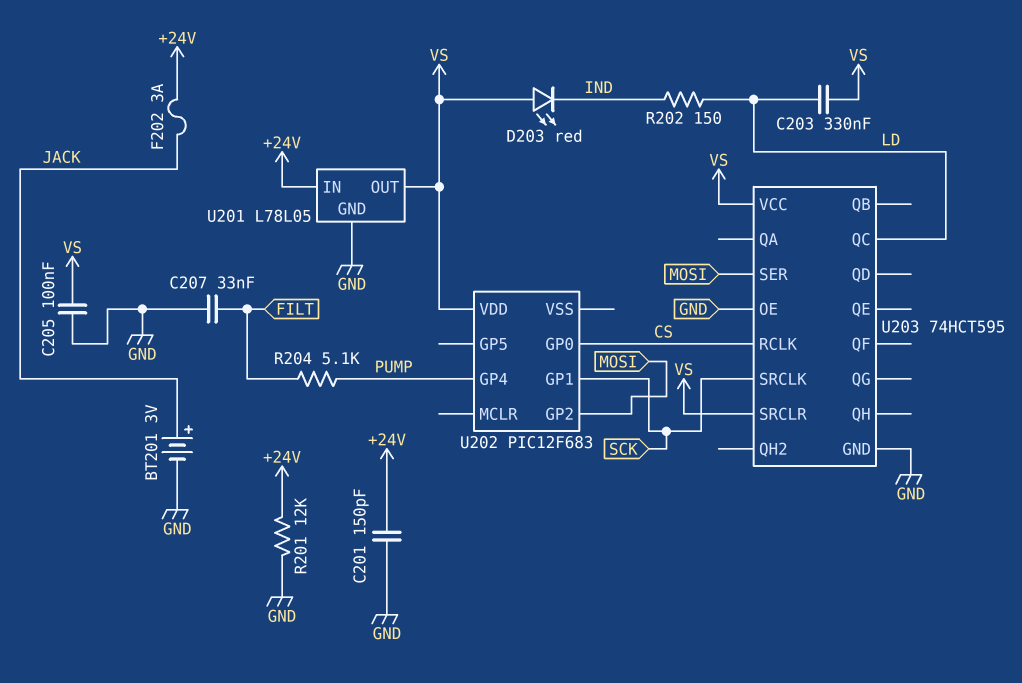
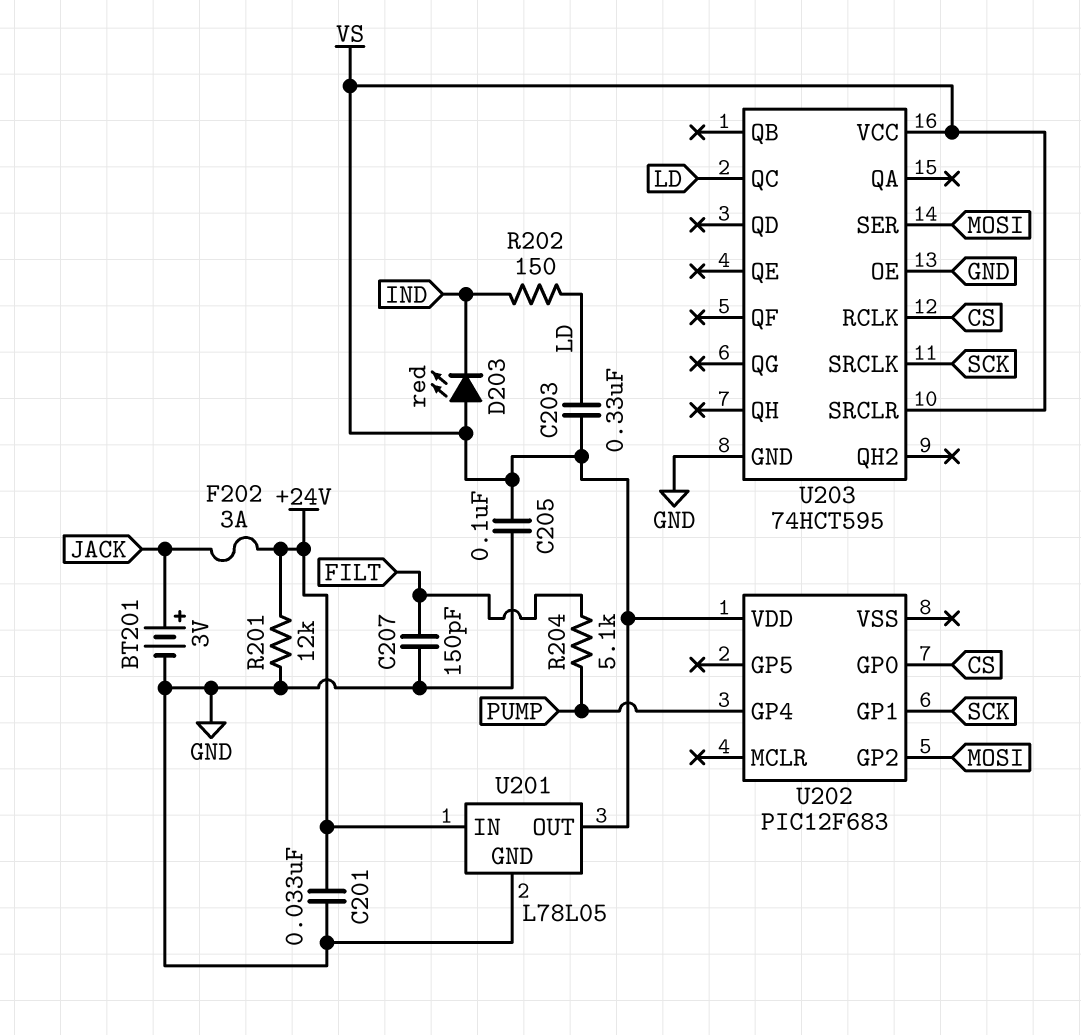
C201: 150pF (+24V, GND) -> 33nF (+24V, GND)
C207: 33nF (FILT, GND) -> 150pF (FILT, GND)

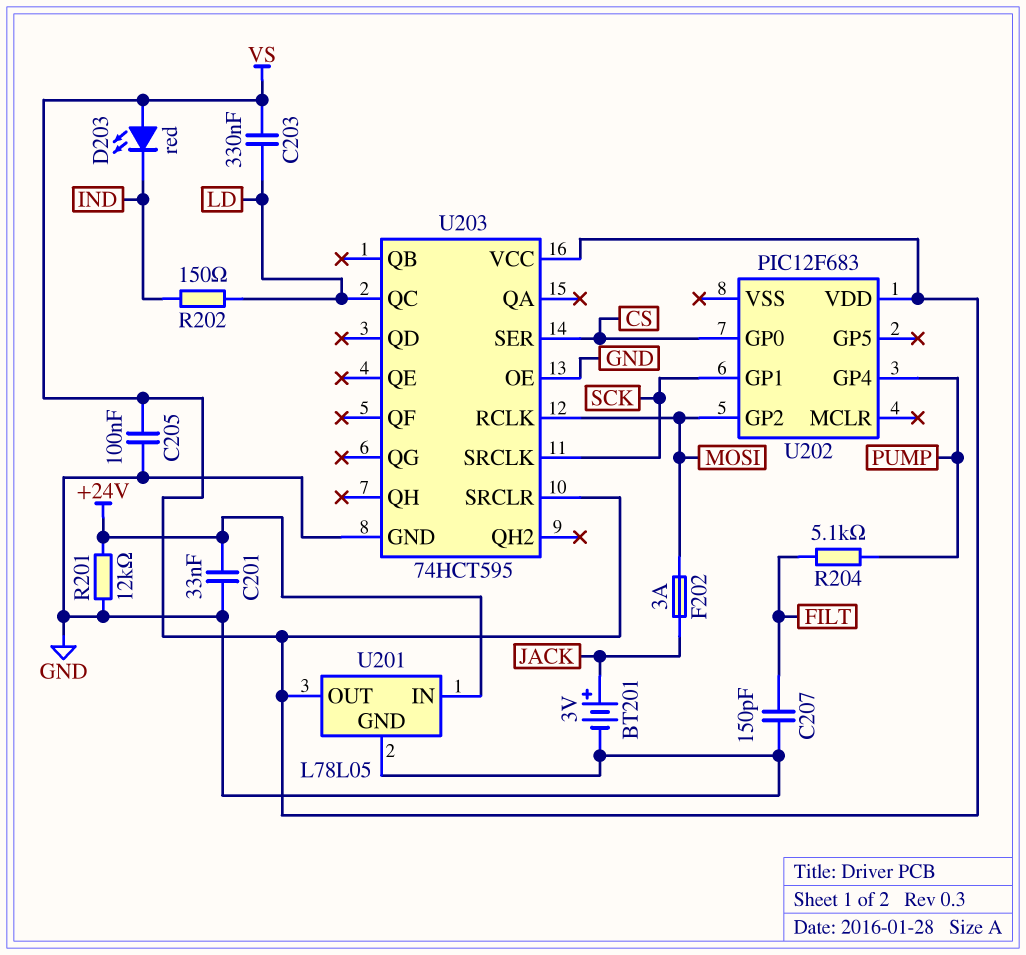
F202: 3A (+24V, JACK) -> 3A (JACK, MOSI)
U203 pin RCLK: CS -> MOSI
U203 pin SER: MOSI -> CS

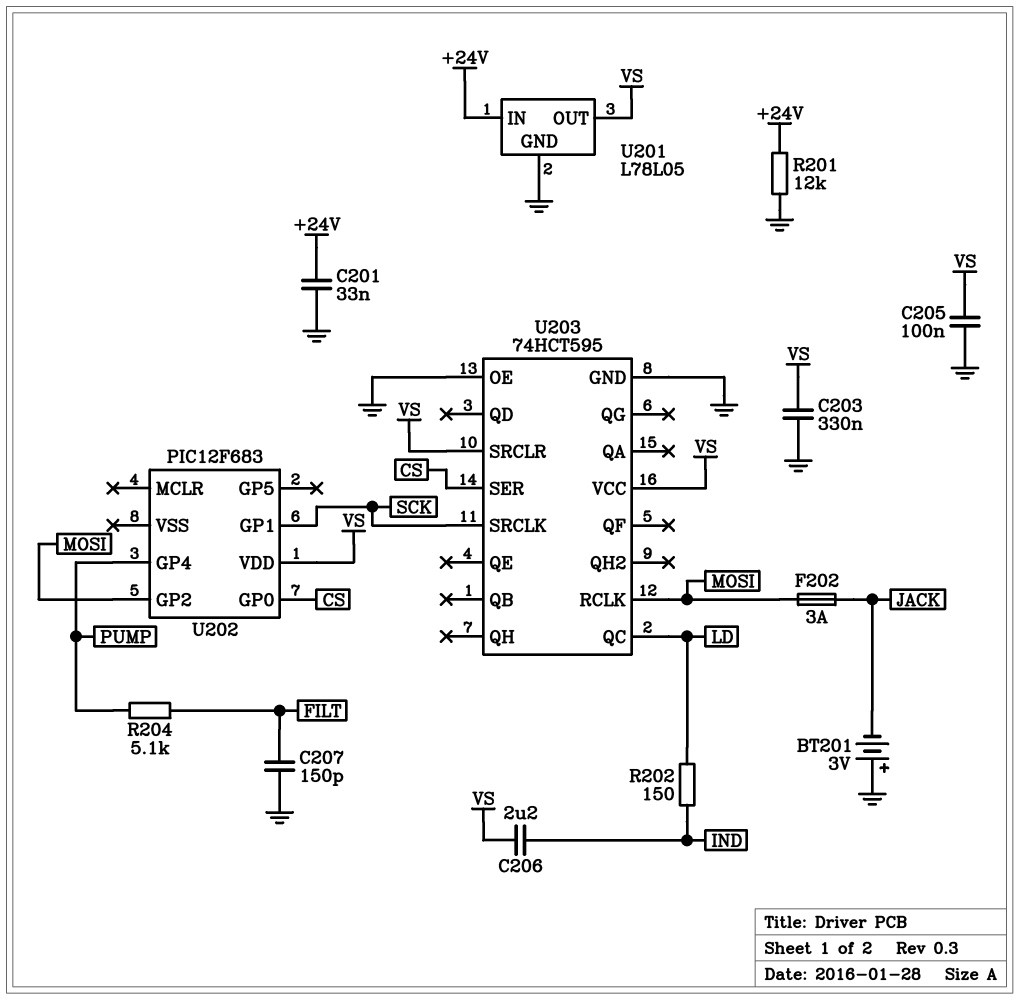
BT201: 3V (plus JACK, minus GND) -> 3V (plus GND, minus JACK)
C203: 330nF (LD, VS) -> 330nF (GND, VS)
C206: none -> 2.2uF (IND, VS)
D203: LED red (A VS, K IND) -> none

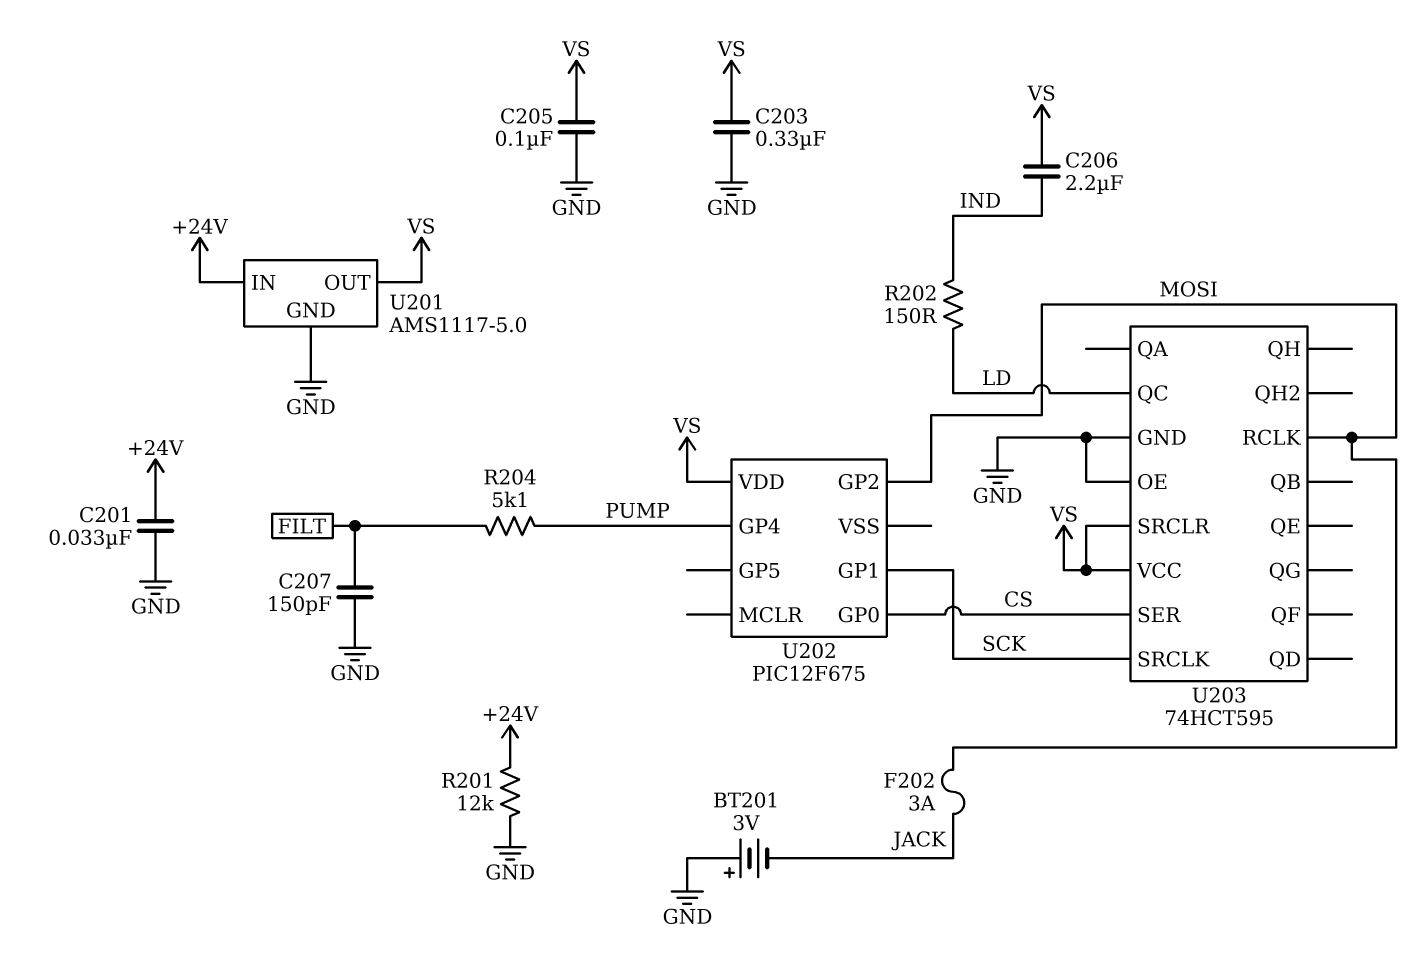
U201: L78L05 -> AMS1117-5.0
U202: PIC12F683 -> PIC12F675

